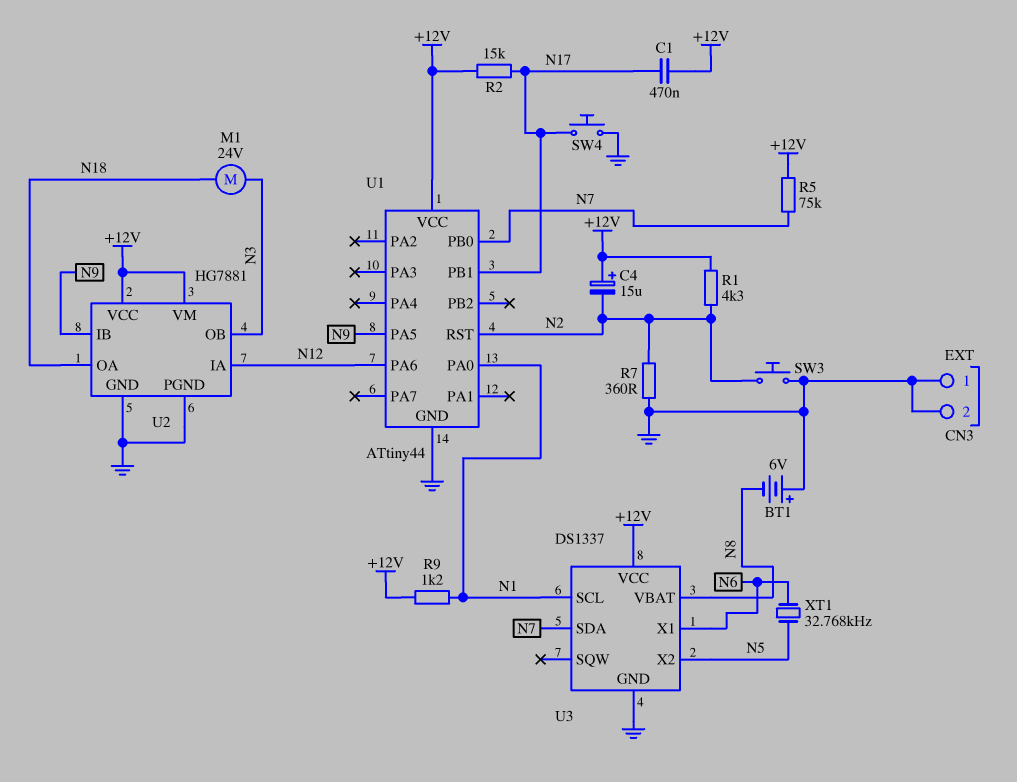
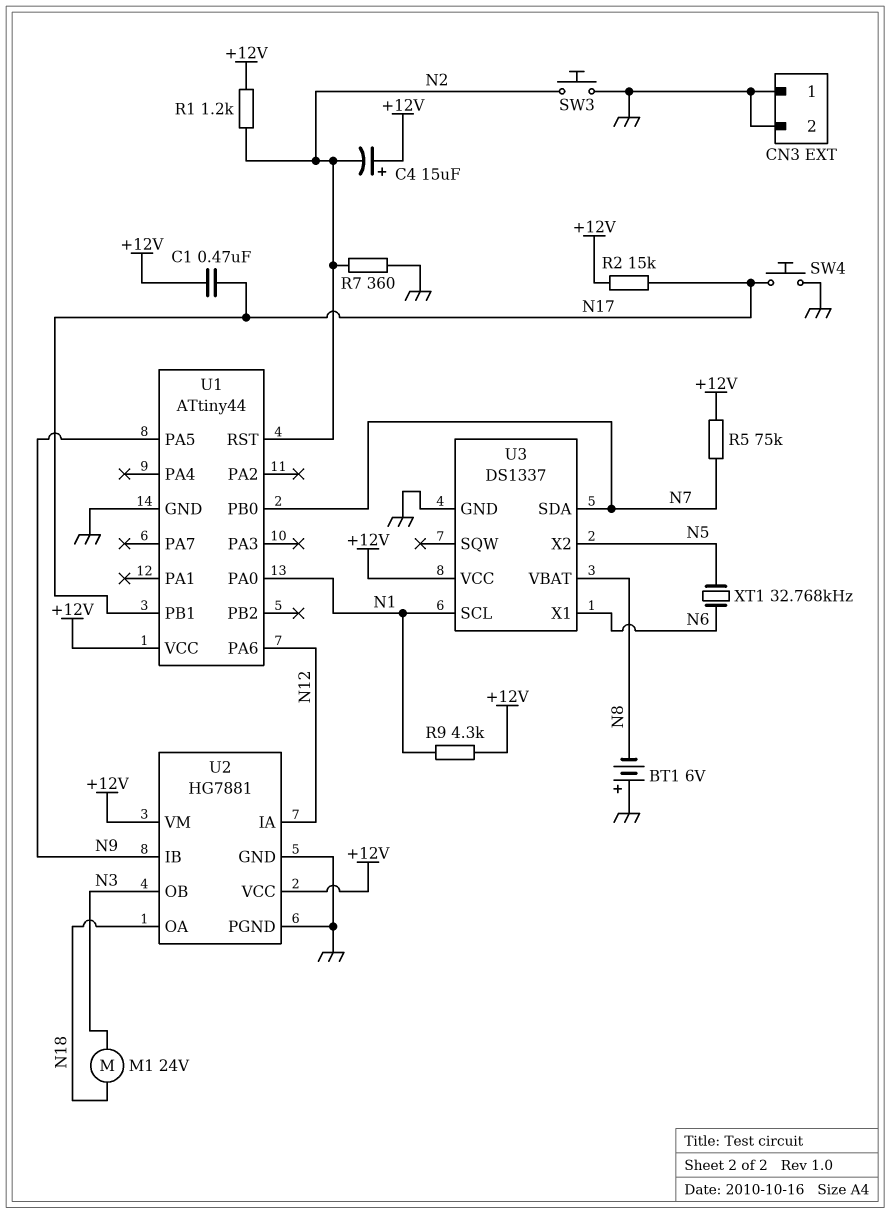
R1: 4.3k (+12V, N2) -> 1.2k (+12V, N2)
R9: 1.2k (+12V, N1) -> 4.3k (+12V, N1)

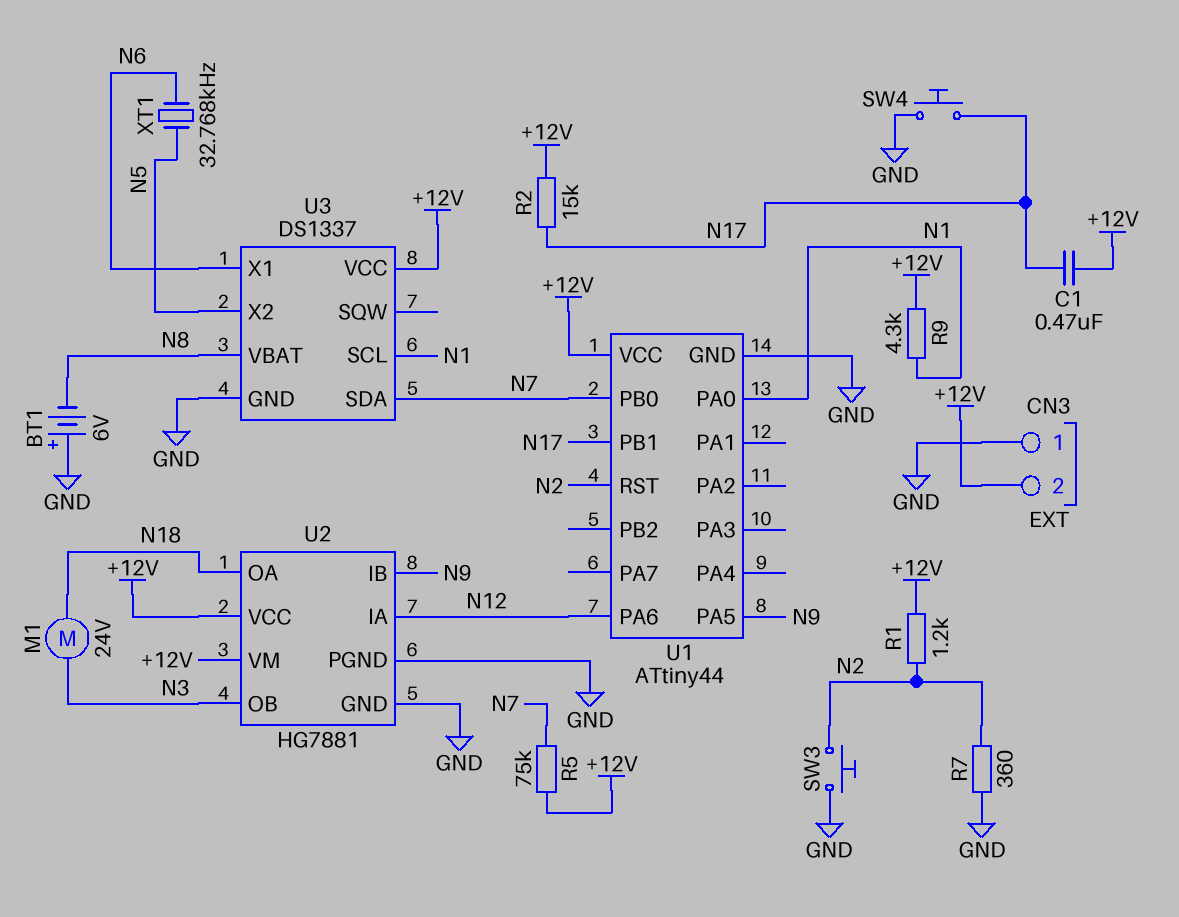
C4: 15uF (plus +12V, minus N2) -> none
CN3 pin 2: GND -> +12V

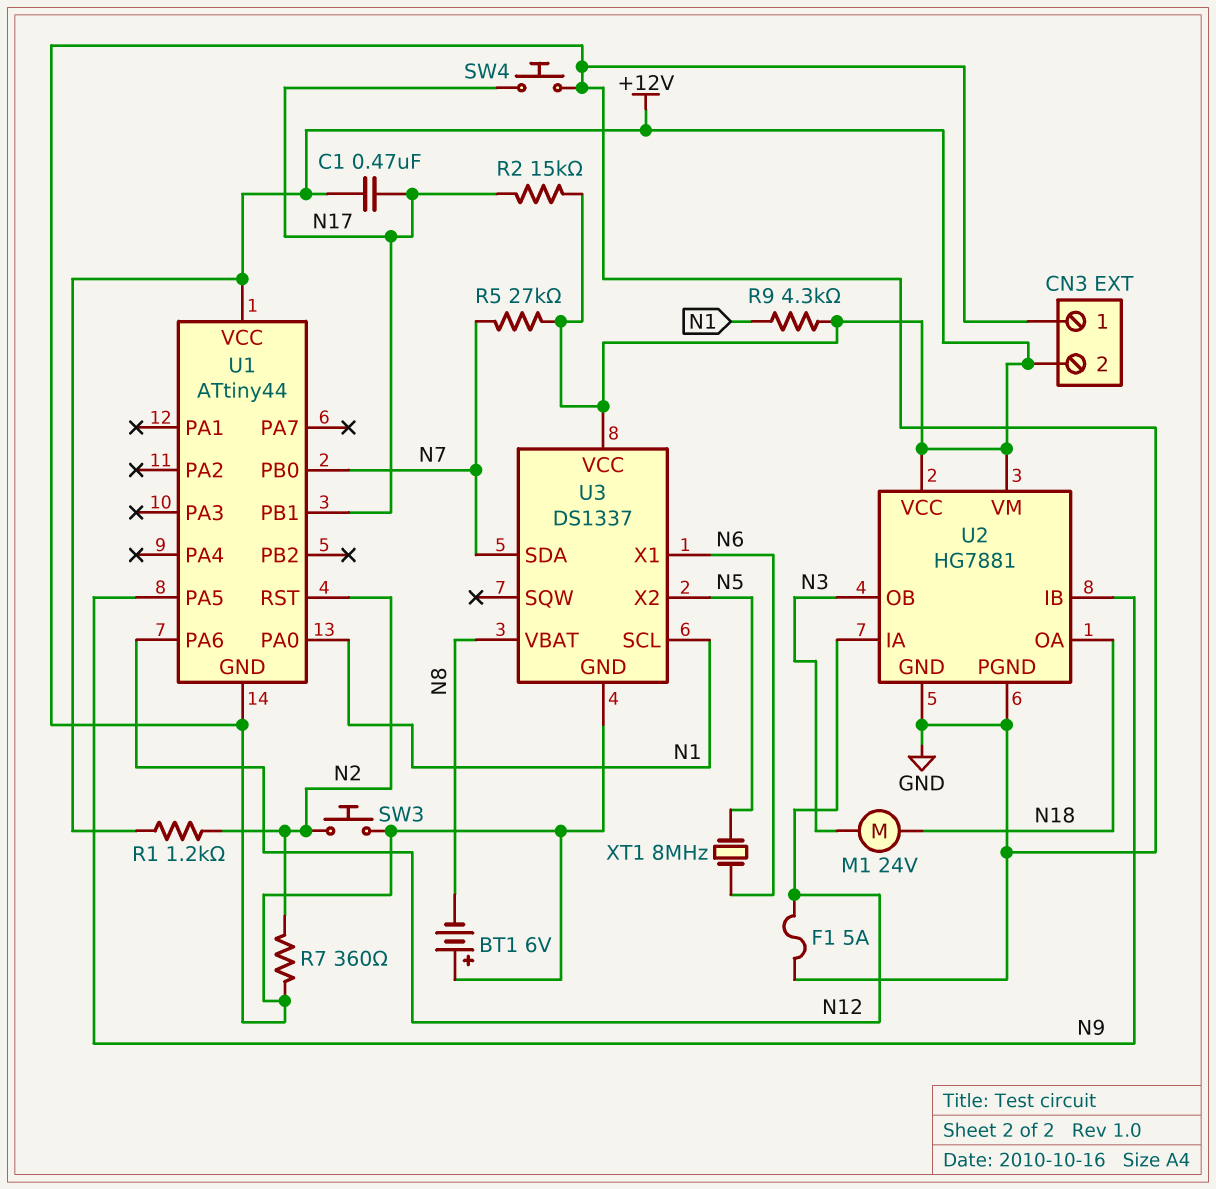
F1: none -> 5A (GND, N12)
R5: 75k (+12V, N7) -> 27k (+12V, N7)
XT1: 32.768kHz (N5, N6) -> 8MHz (N5, N6)

